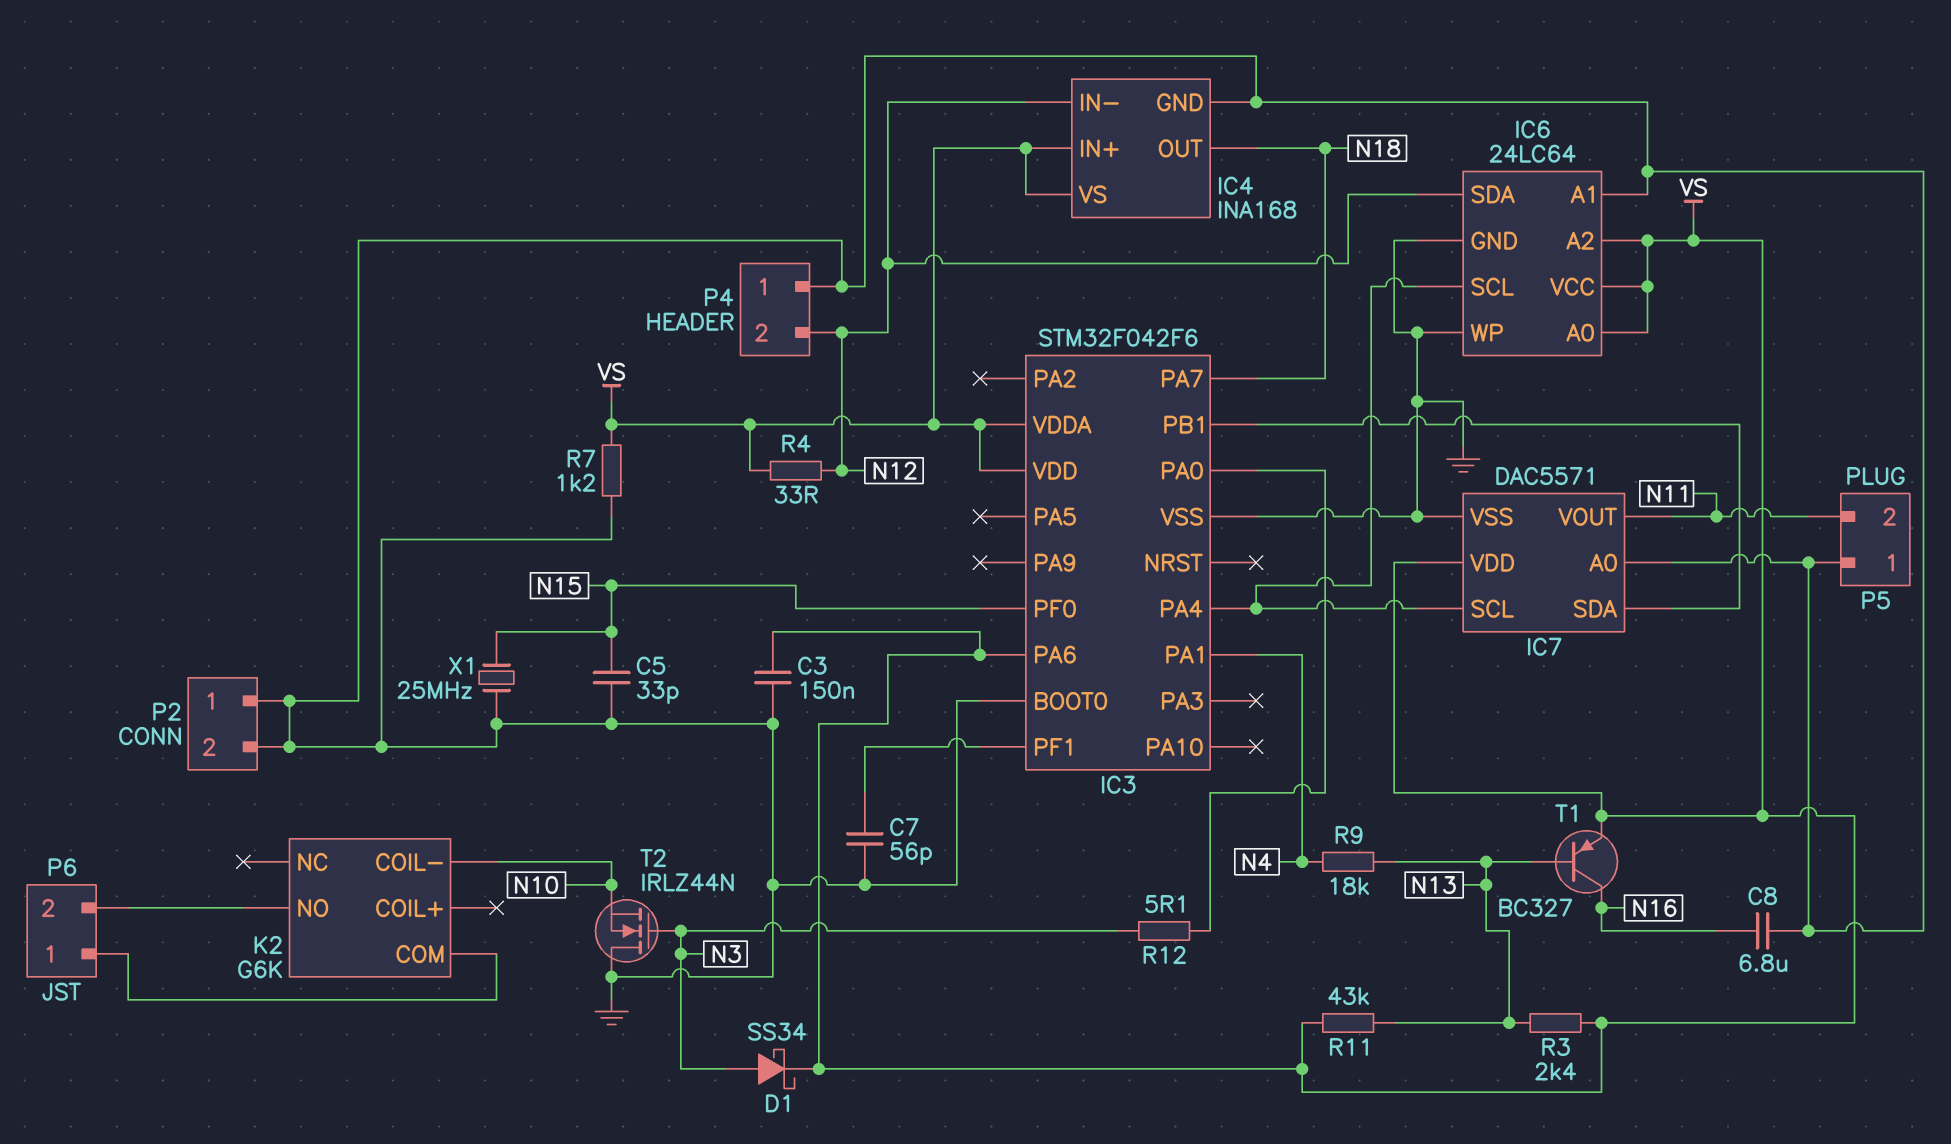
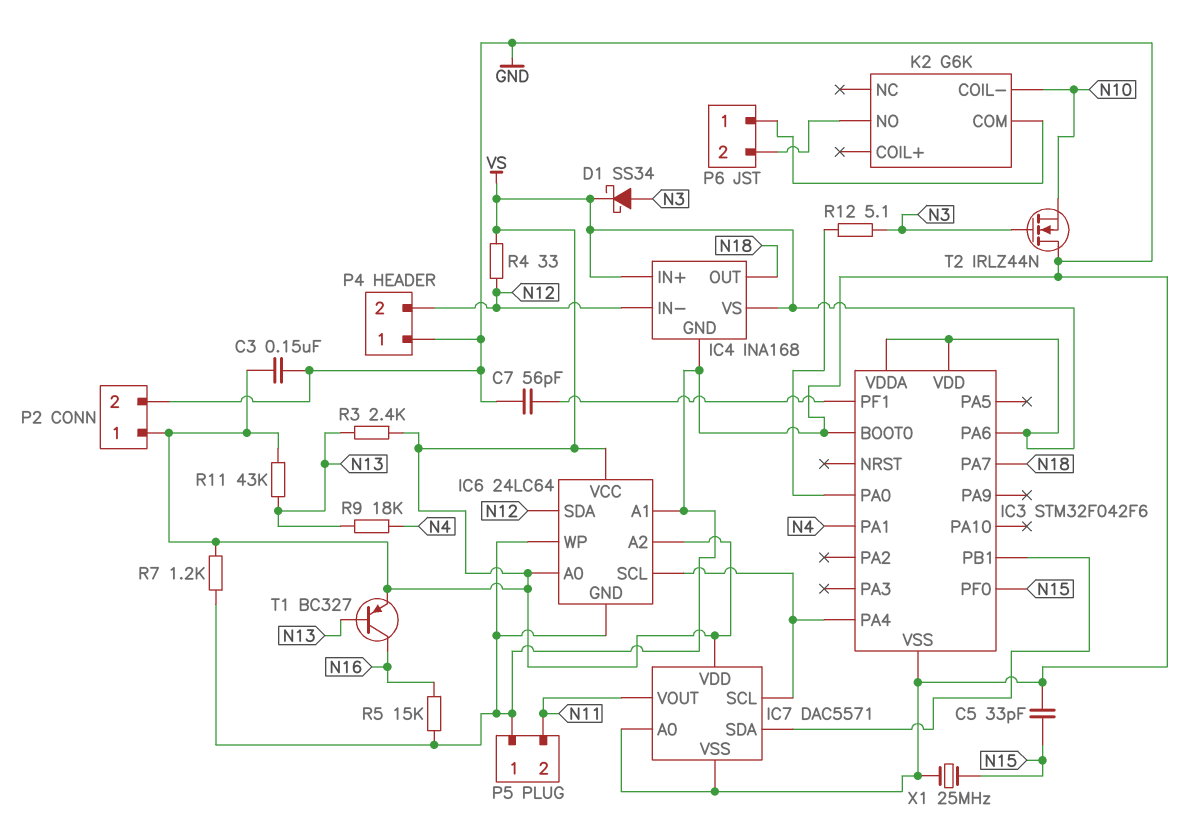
C8: 6.8uF (GND, N16) -> none
P2 pin 1: GND -> VS
R5: none -> 15k (GND, N16)

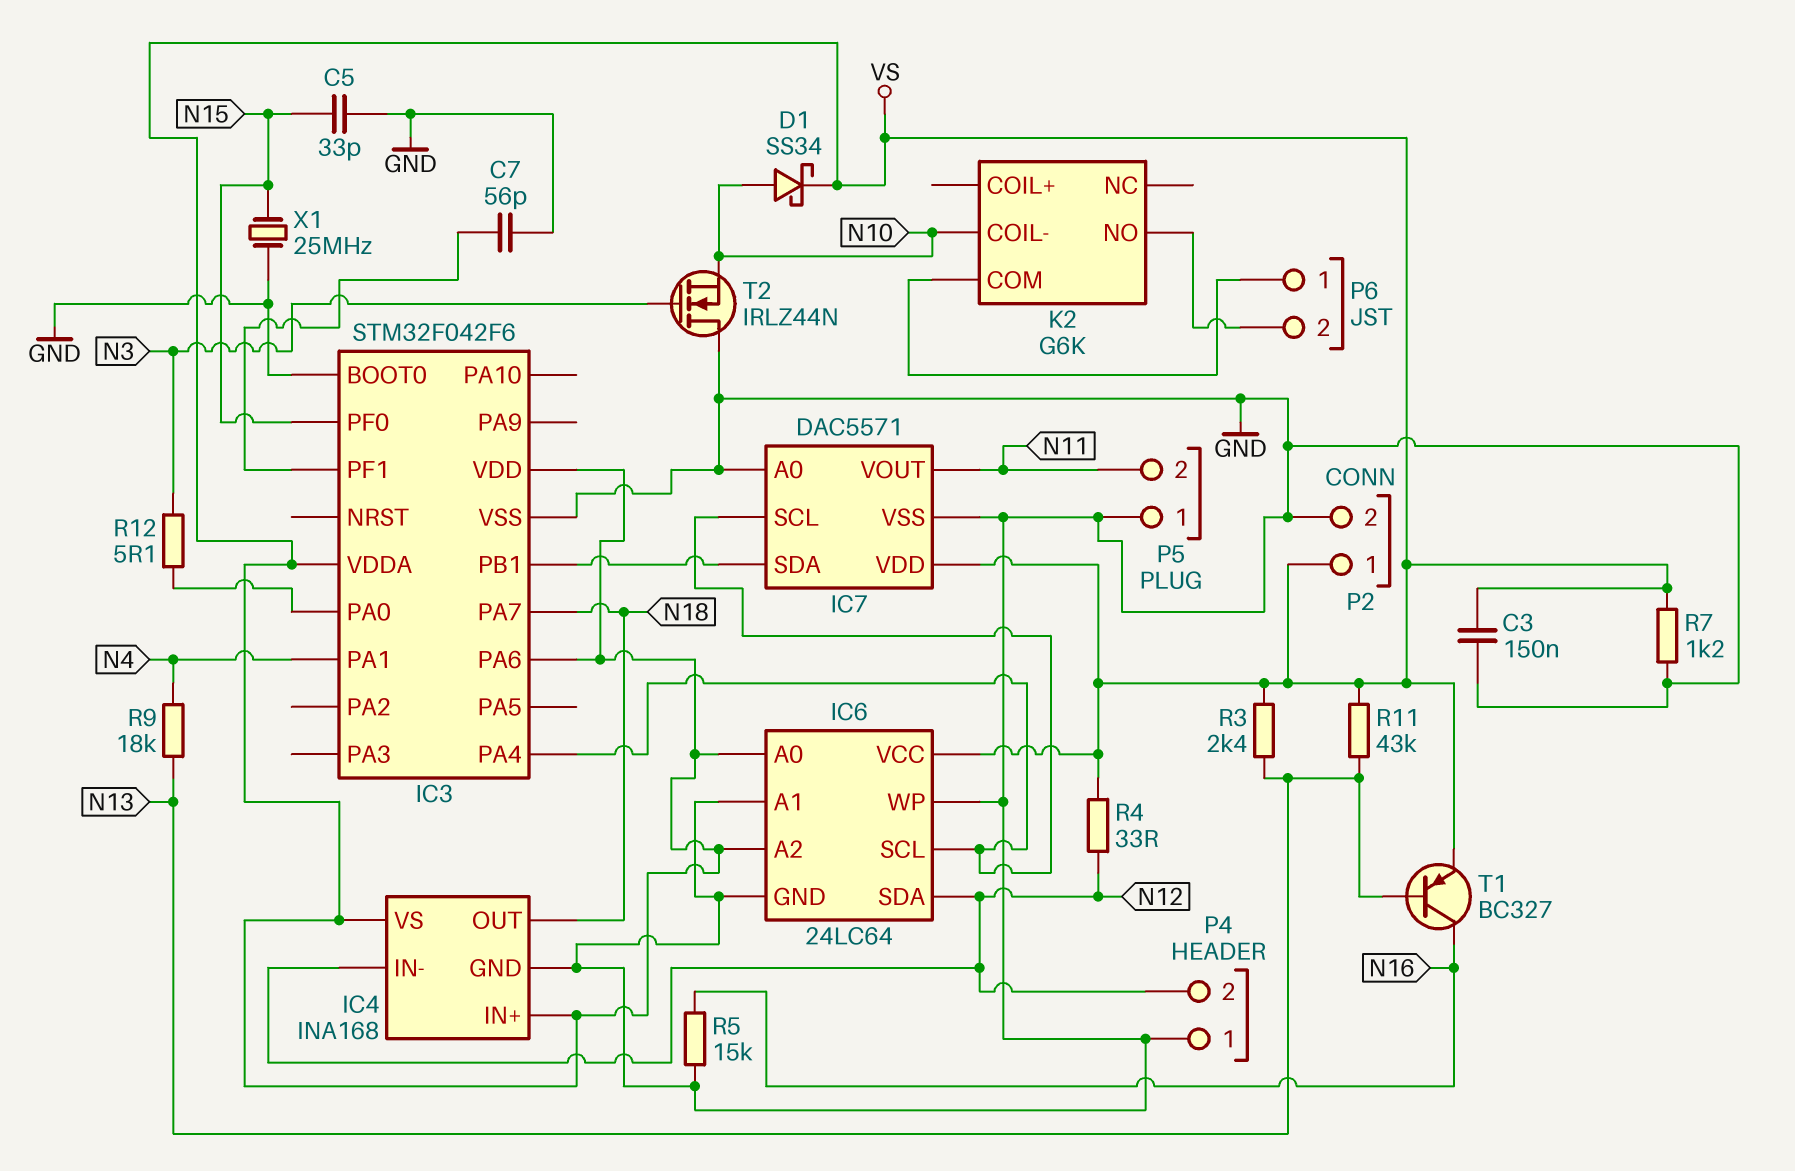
D1: schottky SS34 (A N3, K VS) -> schottky SS34 (A N10, K VS)

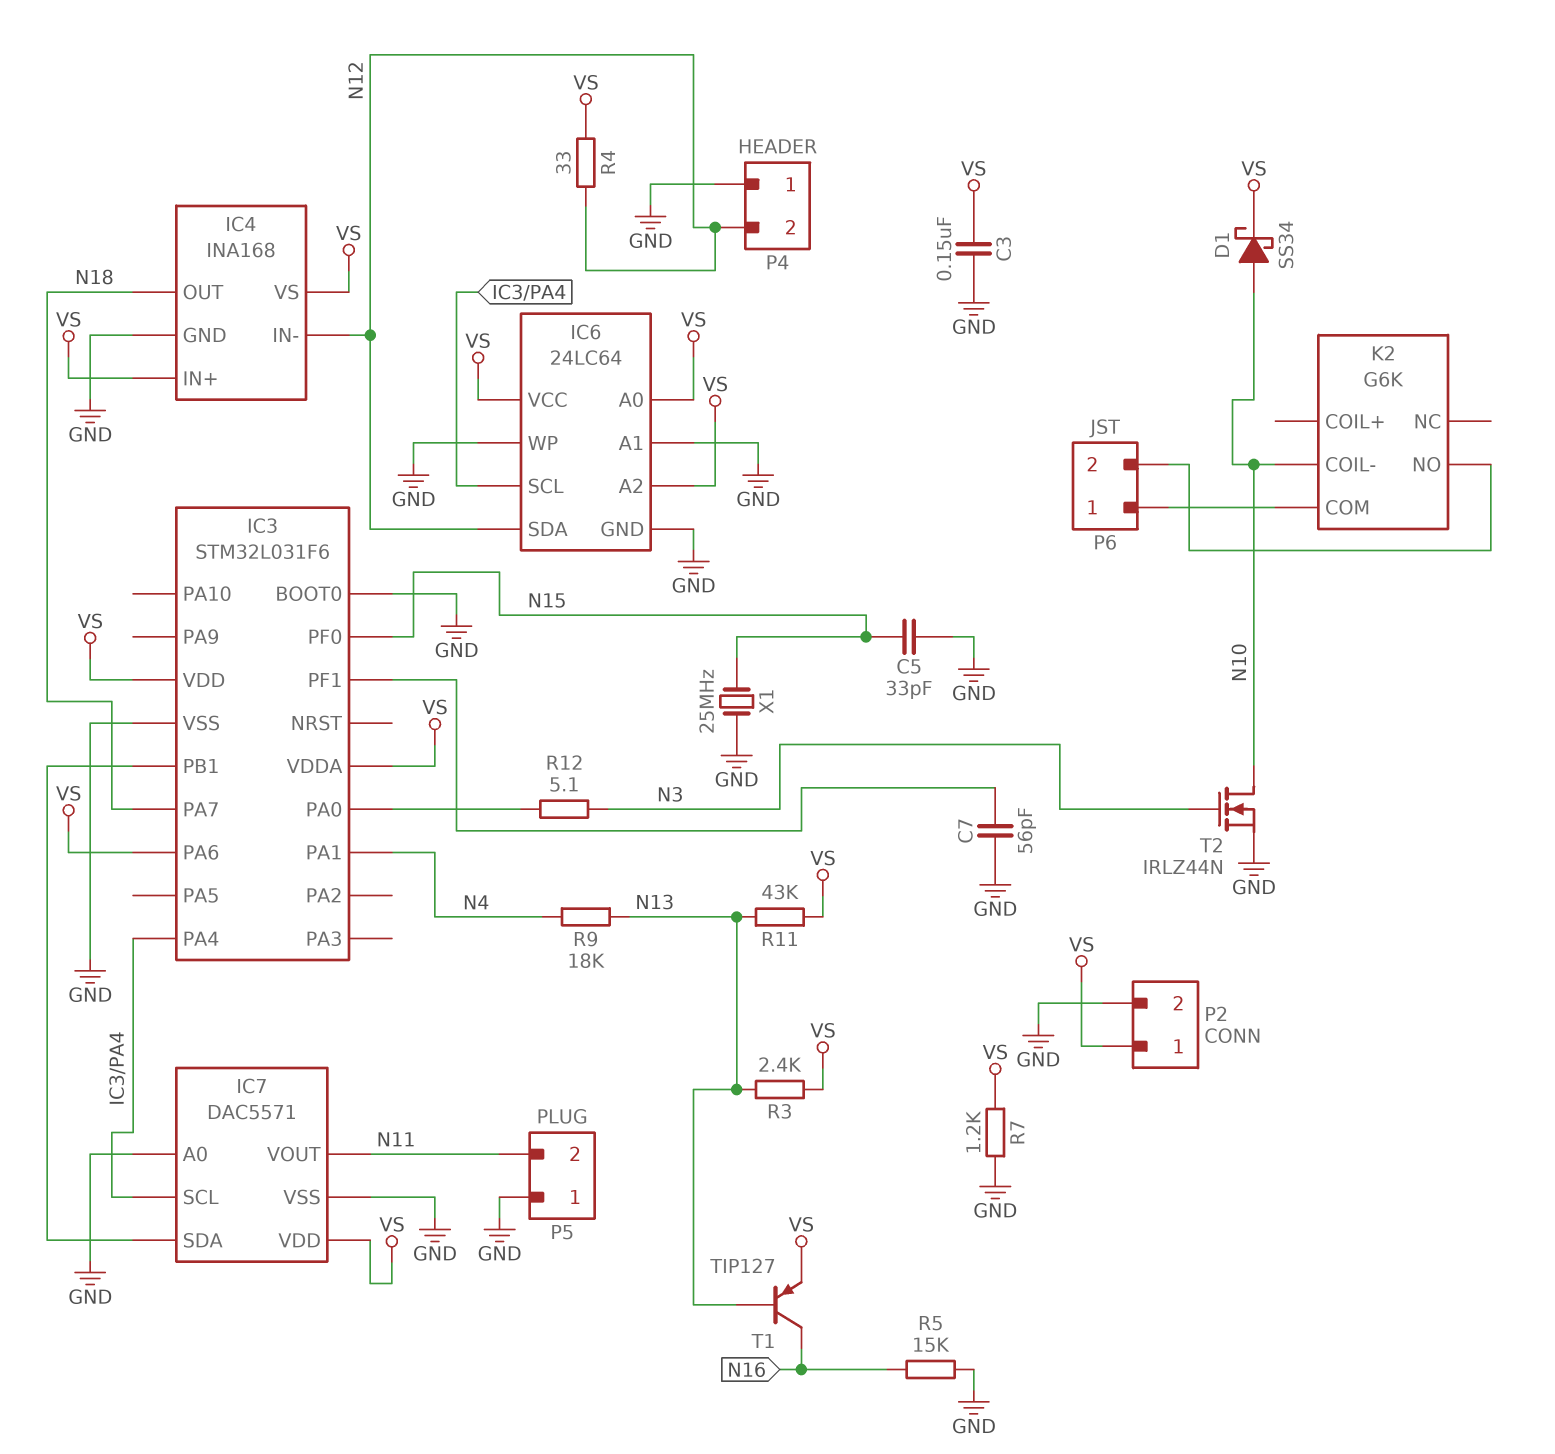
IC3: STM32F042F6 -> STM32L031F6
T1: PNP BC327 (B N13, C N16, E VS) -> PNP TIP127 (B N13, C N16, E VS)
T2: NMOS IRLZ44N (G N3, D GND, S N10) -> NMOS IRLZ44N (G N3, D N10, S GND)

